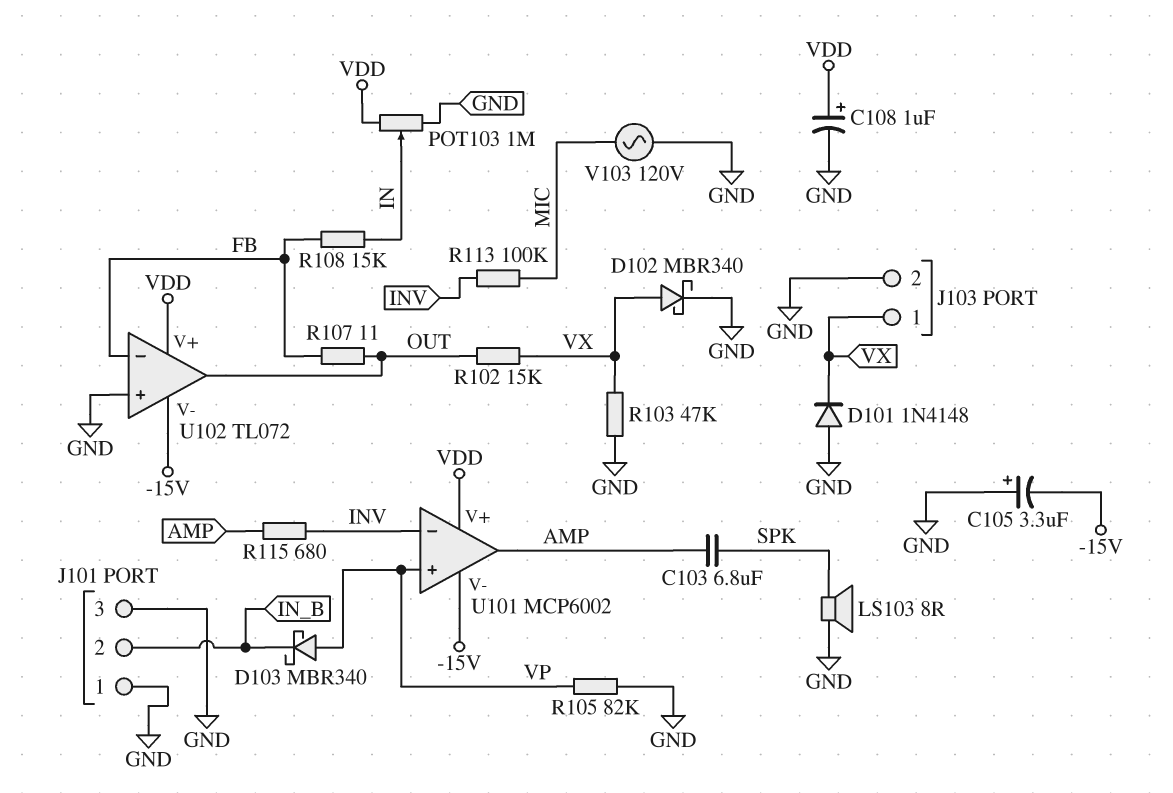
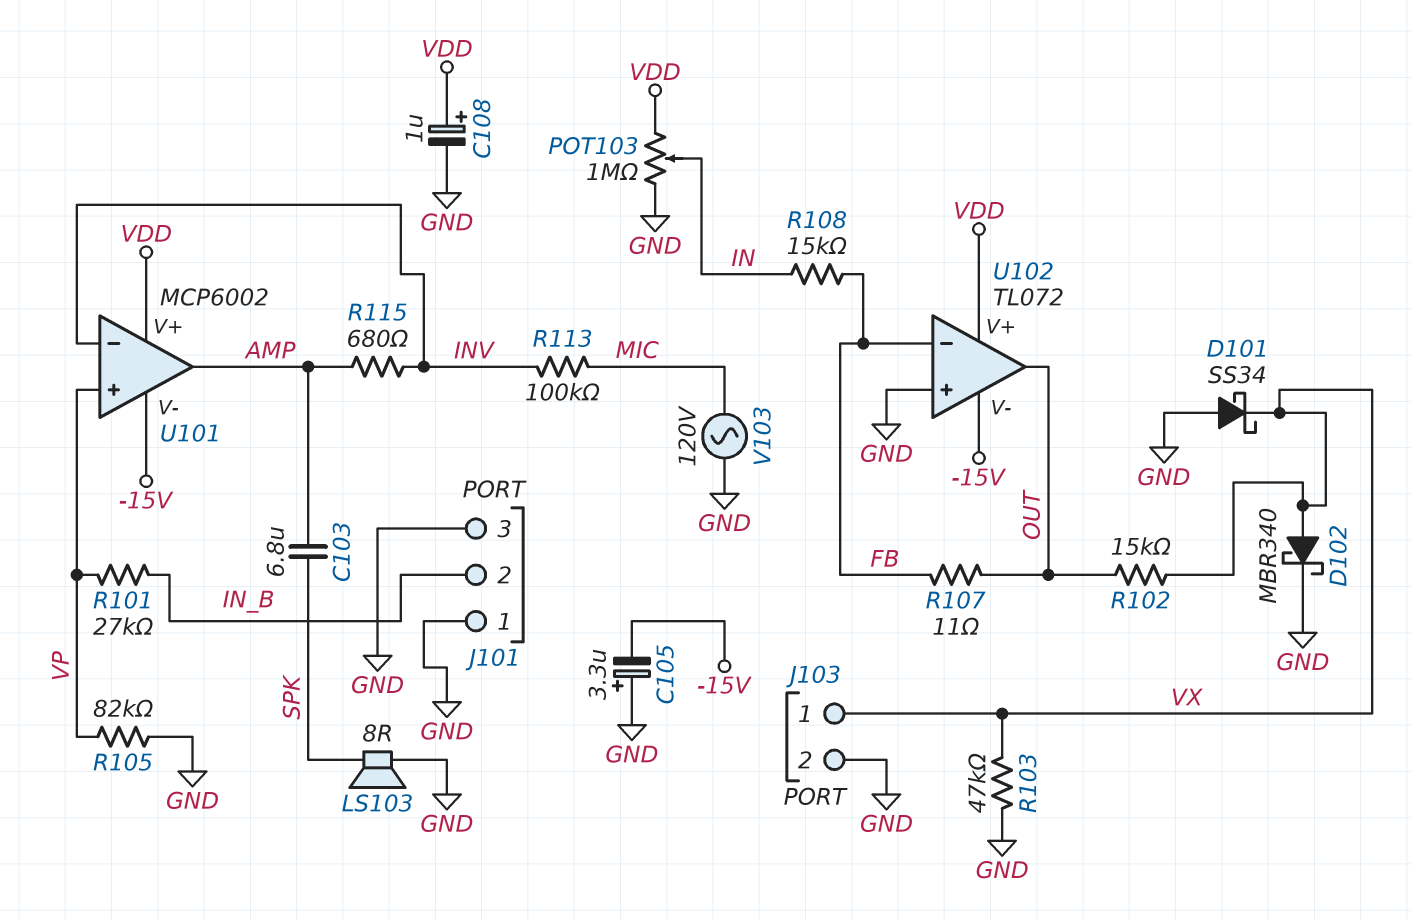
D101: diode 1N4148 (A GND, K VX) -> schottky SS34 (A GND, K VX)
D103: schottky MBR340 (A VP, K IN_B) -> none
R101: none -> 27k (IN_B, VP)

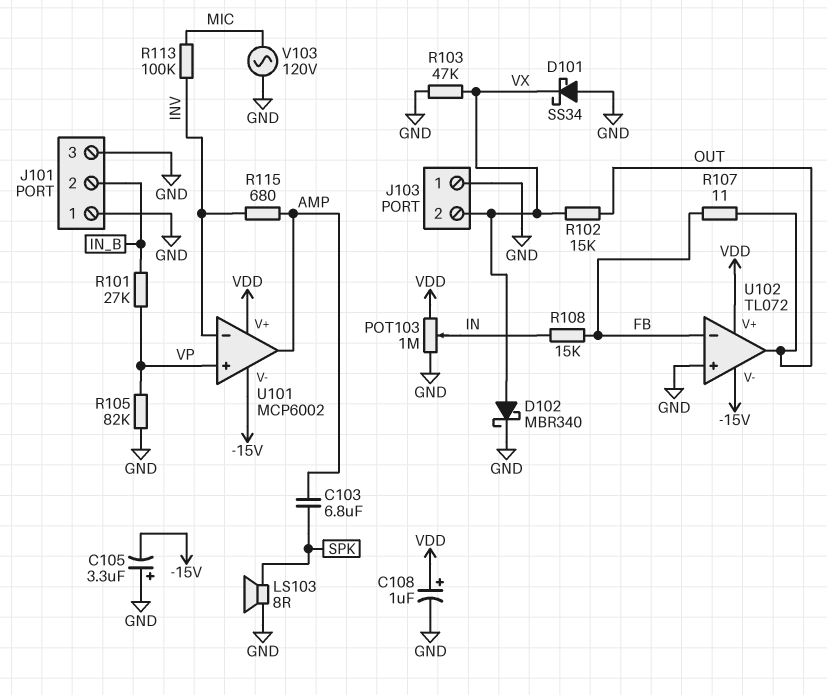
J103 pin 1: VX -> GND
J103 pin 2: GND -> VX

